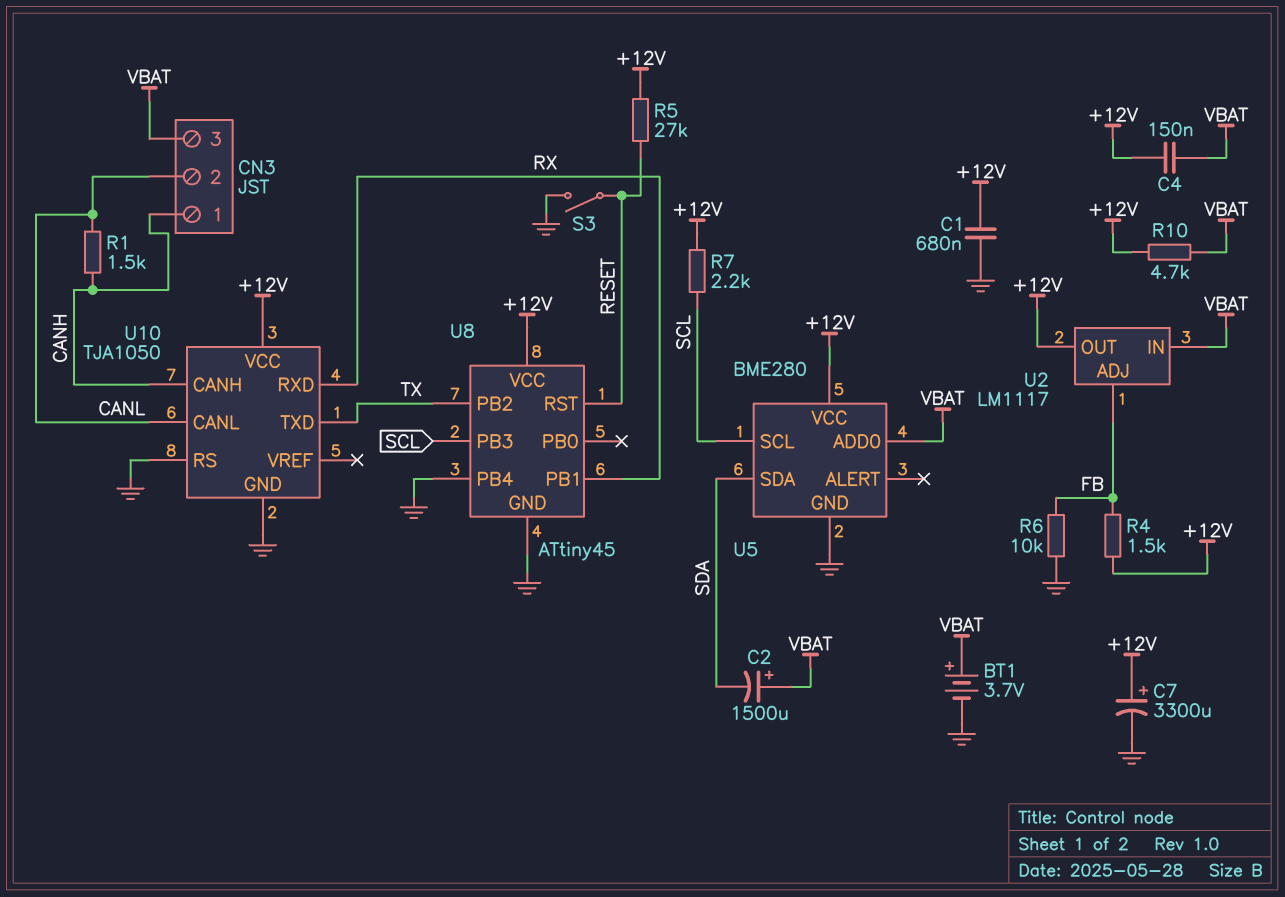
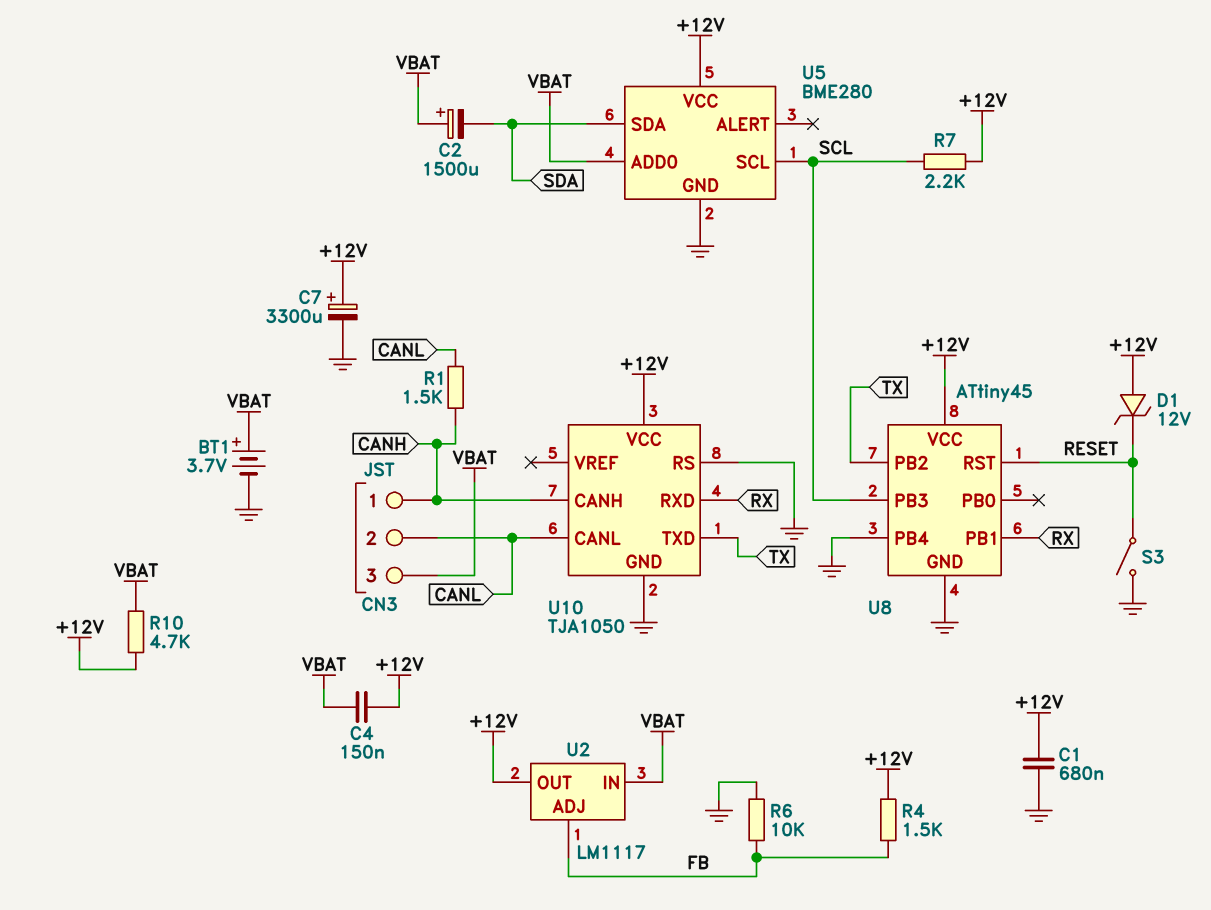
D1: none -> zener 12V (A +12V, K RESET)
R5: 27k (+12V, RESET) -> none

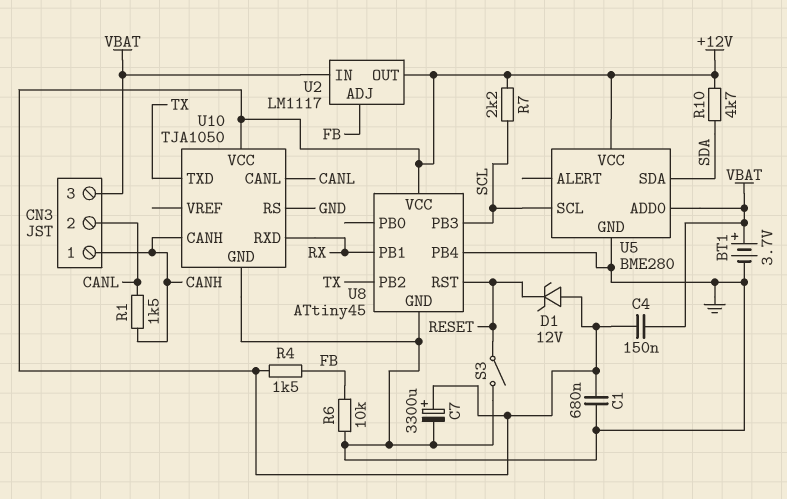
C2: 1500uF (plus VBAT, minus SDA) -> none
R10: 4.7k (+12V, VBAT) -> 4.7k (+12V, SDA)

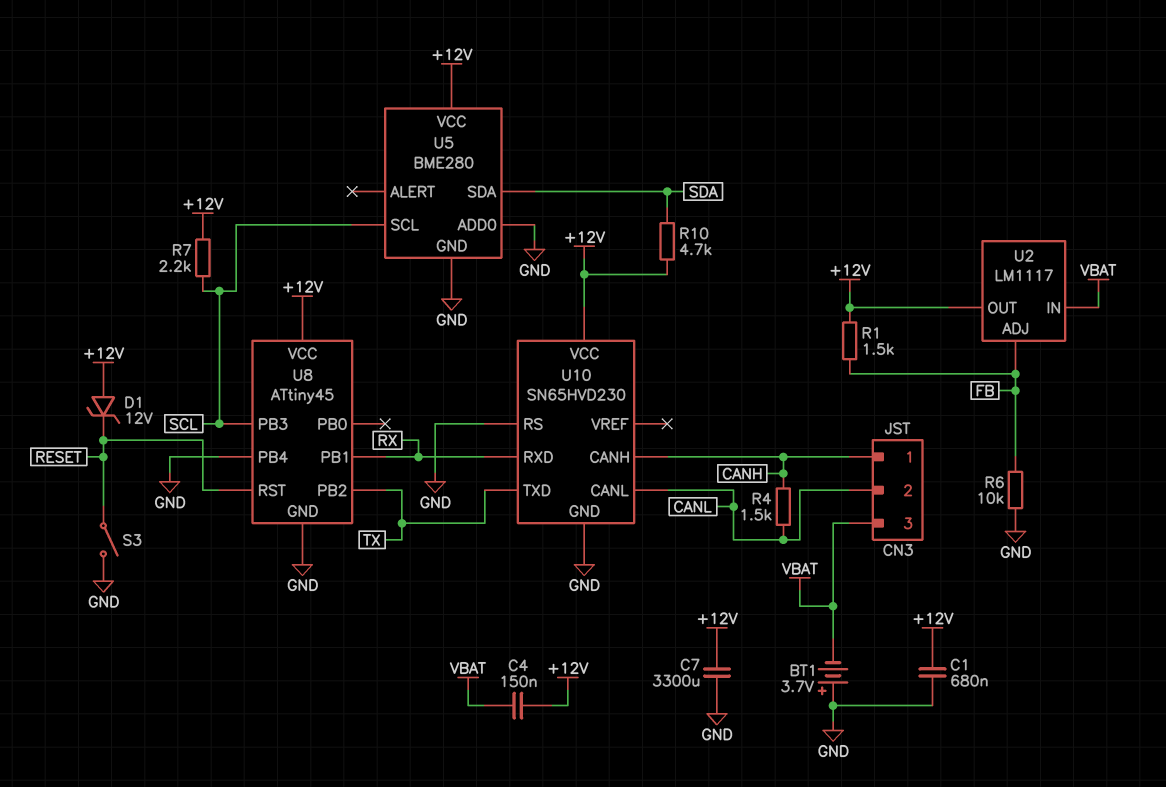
BT1: 3.7V (plus VBAT, minus GND) -> 3.7V (plus GND, minus VBAT)
C7: 3300uF (plus +12V, minus GND) -> 3300uF (+12V, GND)
R1: 1.5k (CANH, CANL) -> 1.5k (+12V, FB)
R4: 1.5k (+12V, FB) -> 1.5k (CANH, CANL)
U5 pin ADD0: VBAT -> GND
U10: TJA1050 -> SN65HVD230

